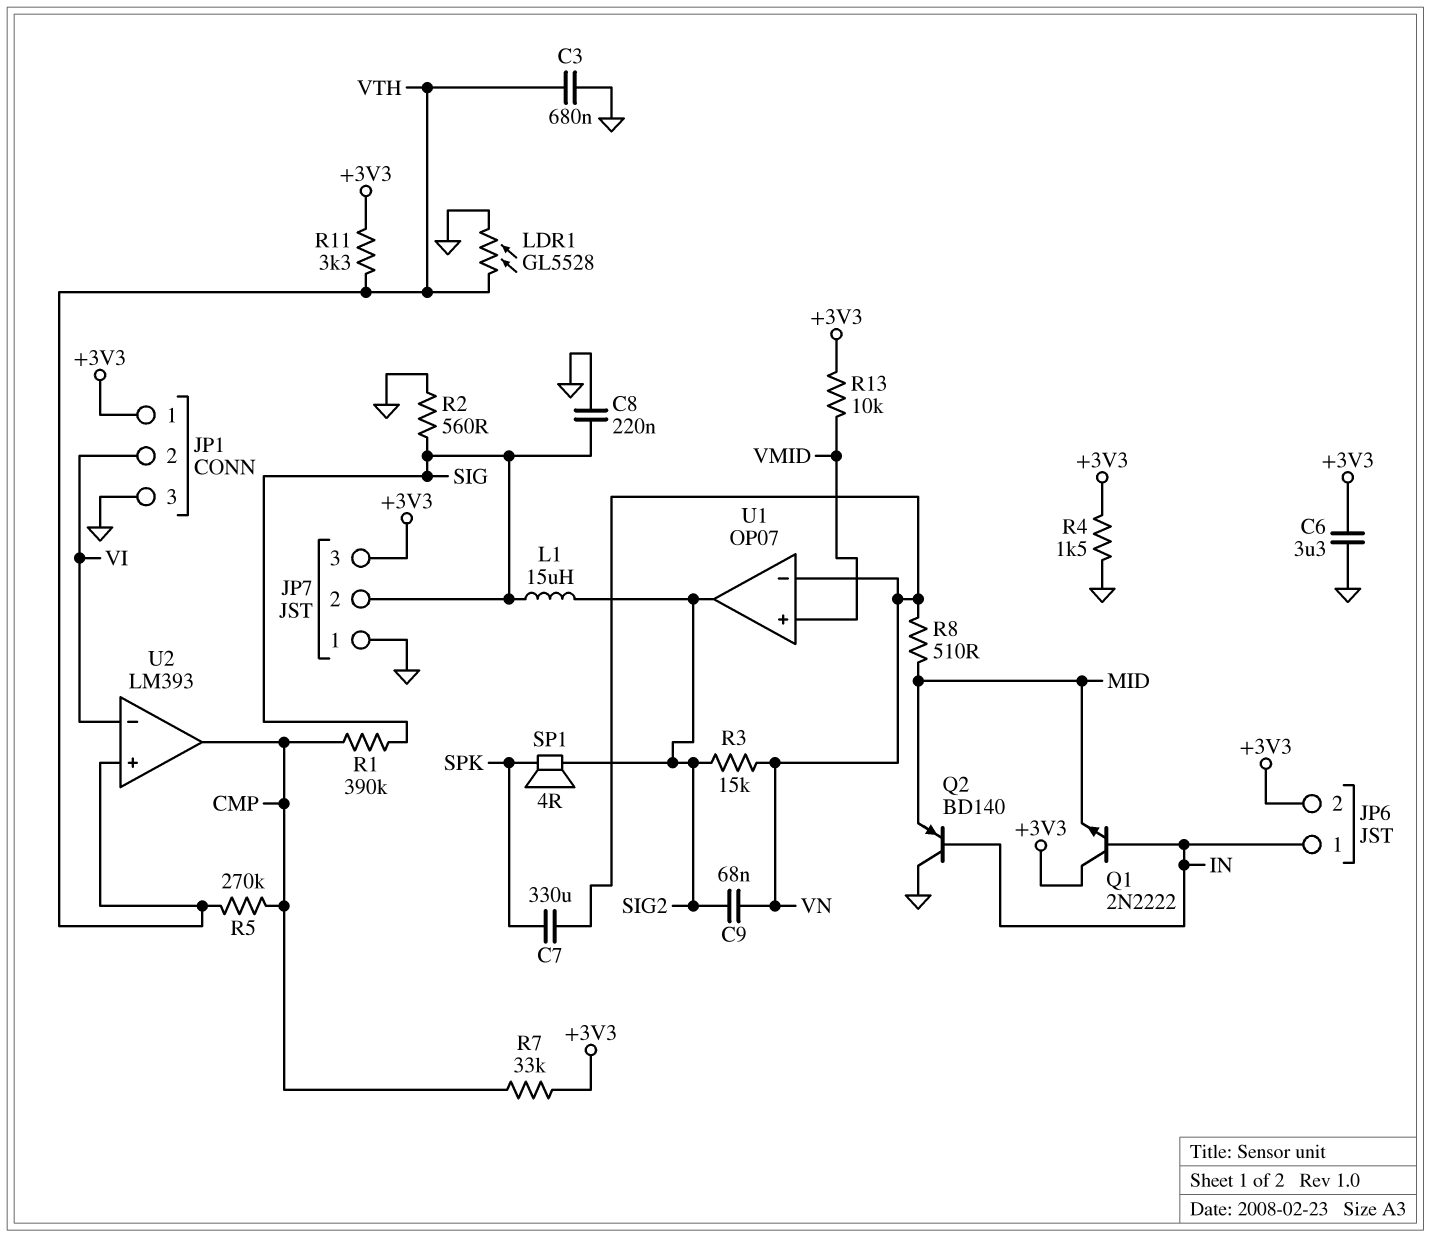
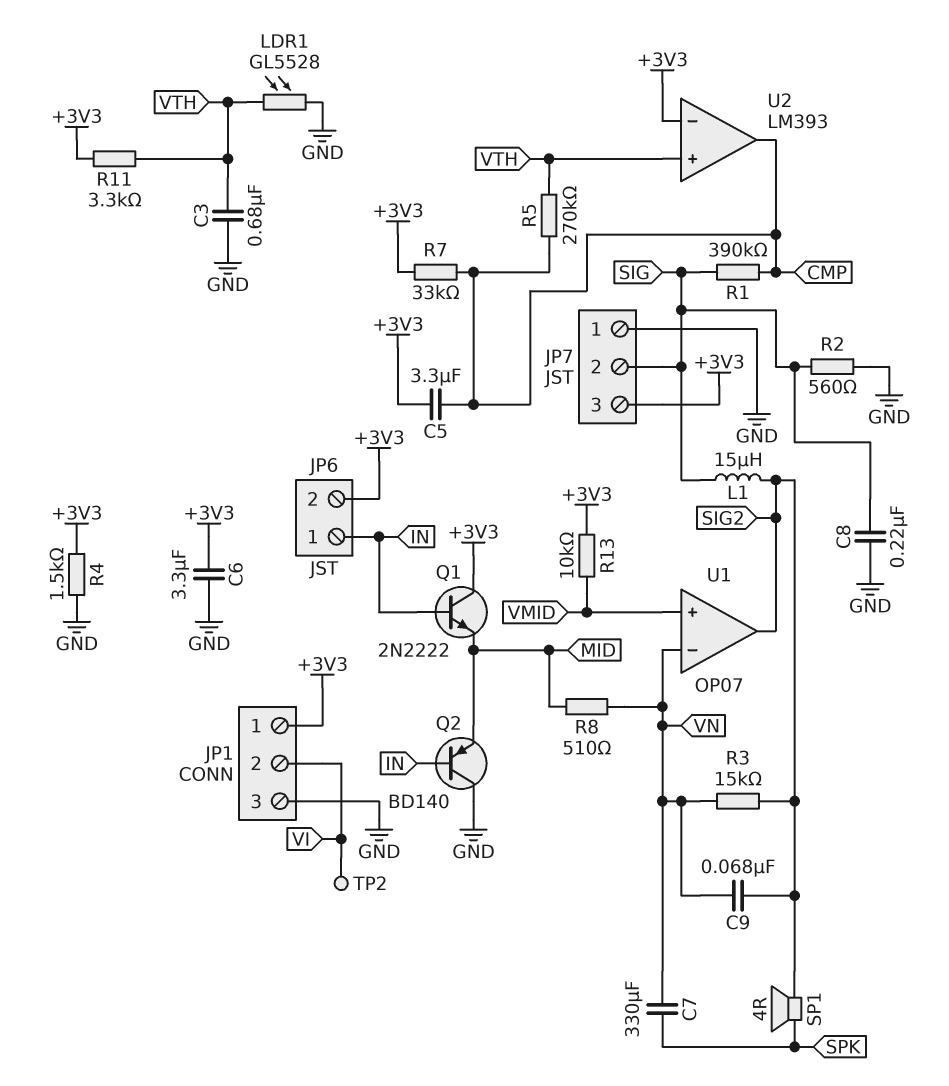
C5: none -> 3.3uF (+3V3, CMP)
TP2: none -> test point (VI)
U2 pin in-: VI -> +3V3

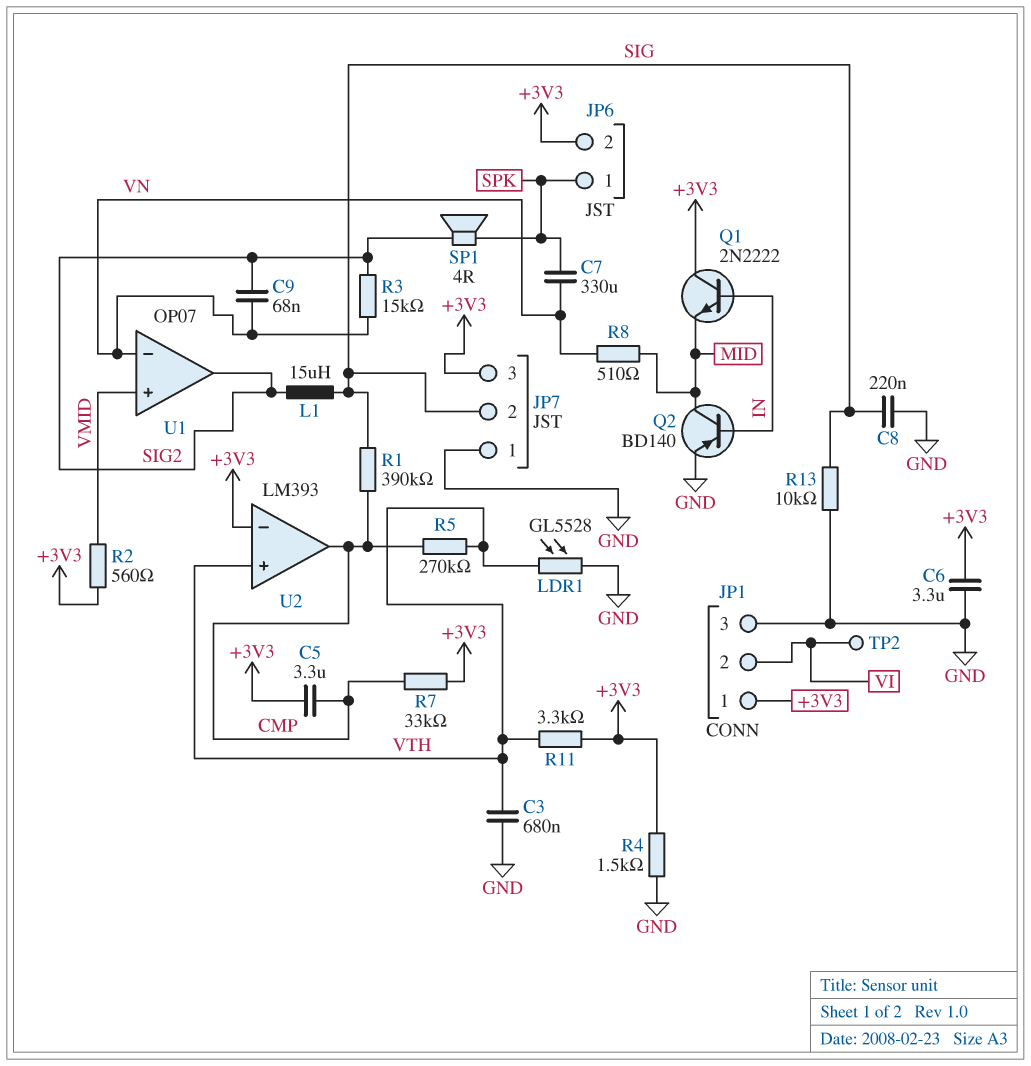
JP6 pin 1: IN -> SPK
Q2: PNP BD140 (B IN, C GND, E MID) -> PNP BD140 (B IN, C MID, E GND)
R2: 560 (GND, SIG) -> 560 (+3V3, VMID)
R13: 10k (+3V3, VMID) -> 10k (GND, SIG)

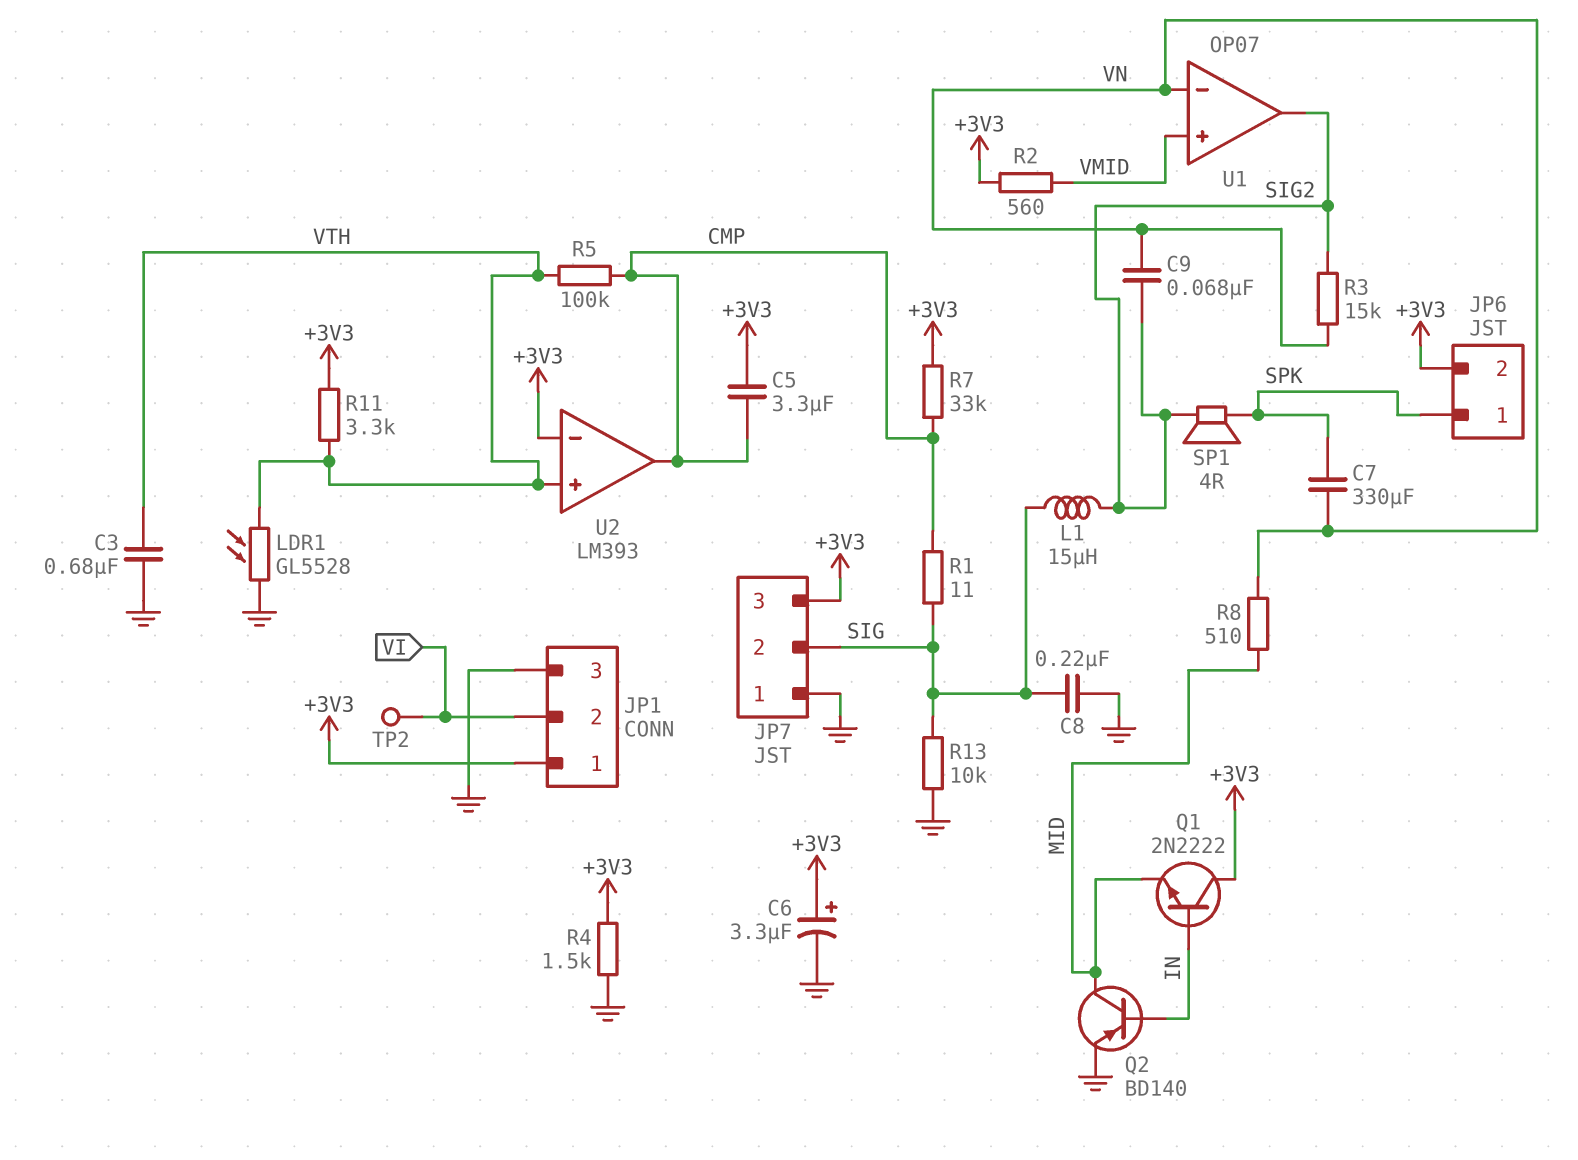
C6: 3.3uF (+3V3, GND) -> 3.3uF (plus +3V3, minus GND)
R1: 390k (CMP, SIG) -> 11 (CMP, SIG)
R5: 270k (CMP, VTH) -> 100k (CMP, VTH)

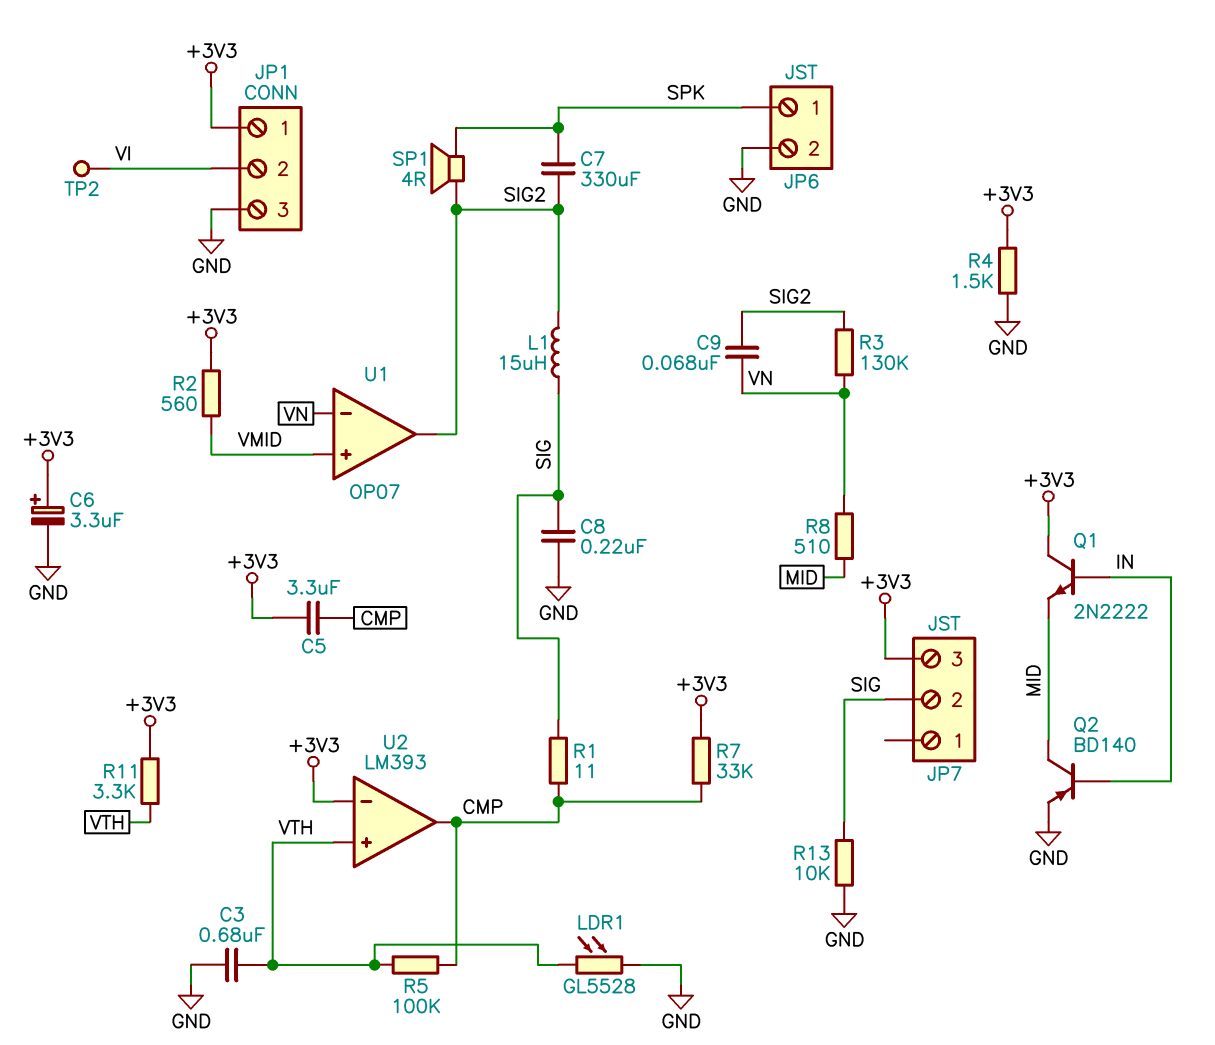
C7: 330uF (SPK, VN) -> 330uF (SIG2, SPK)
JP6 pin 2: +3V3 -> GND
JP7 pin 1: GND -> none
R3: 15k (SIG2, VN) -> 130k (SIG2, VN)

